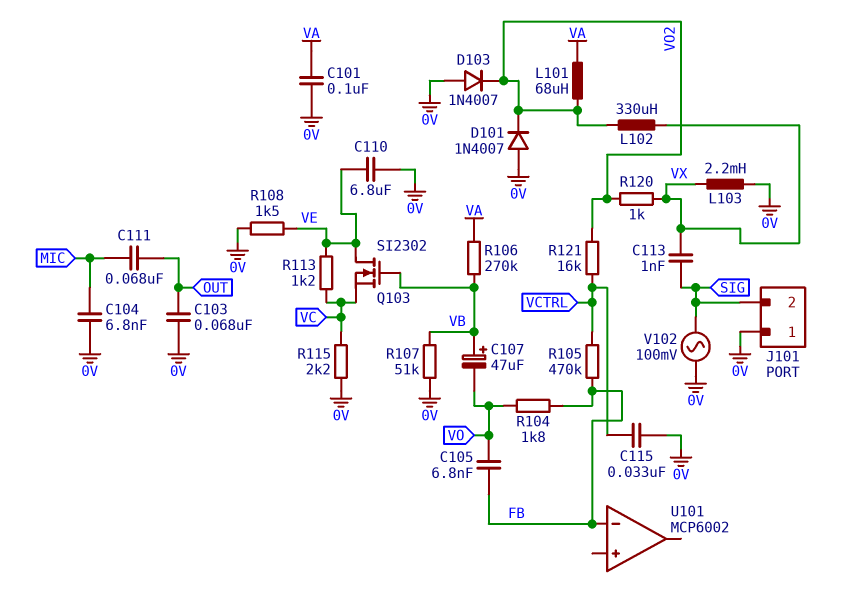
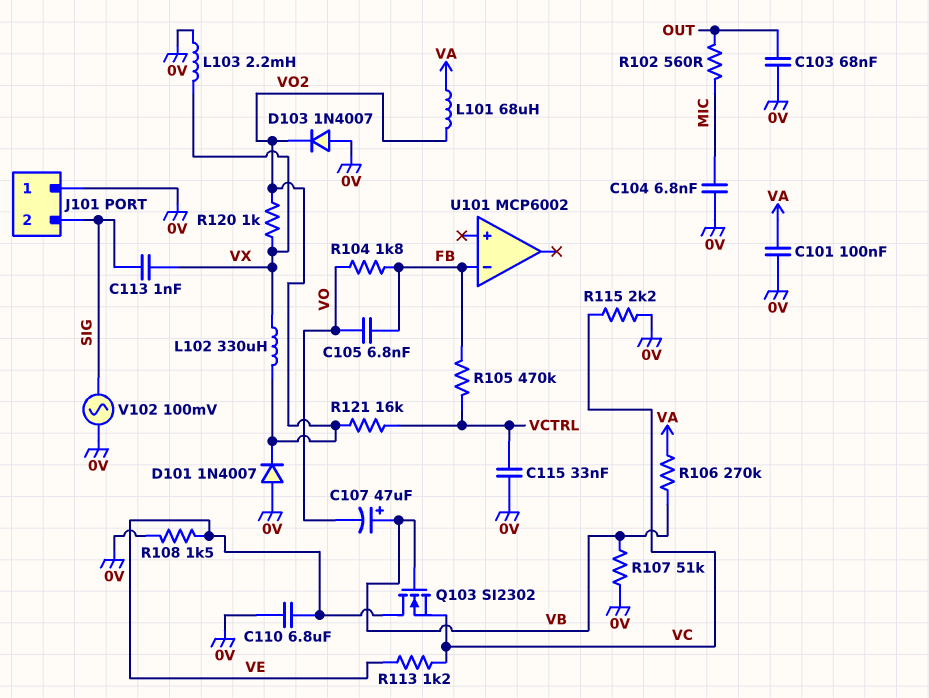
C111: 68nF (MIC, OUT) -> none
R102: none -> 560 (MIC, OUT)

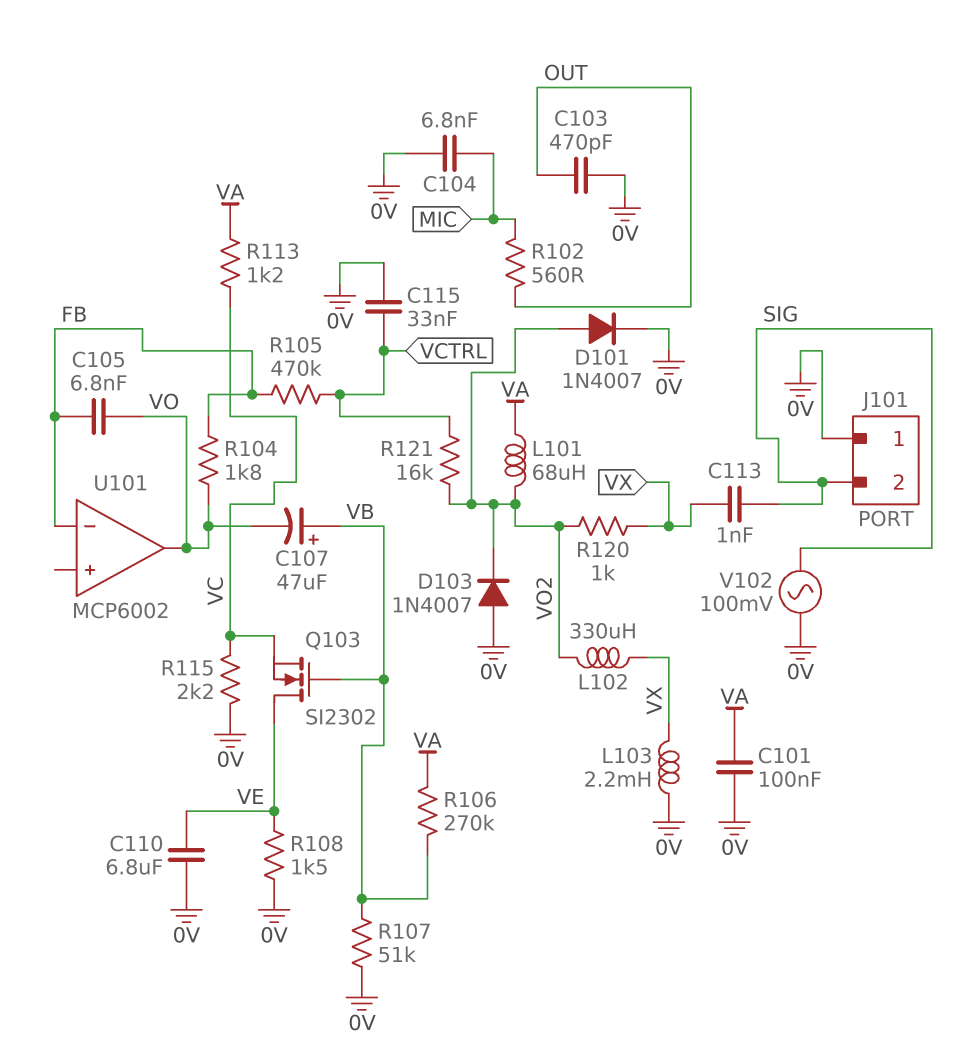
C103: 68nF (0V, OUT) -> 470pF (0V, OUT)
D101: diode 1N4007 (A 0V, K VO2) -> diode 1N4007 (A VO2, K 0V)
R113: 1.2k (VC, VE) -> 1.2k (VA, VC)
U101 pin out: none -> VO

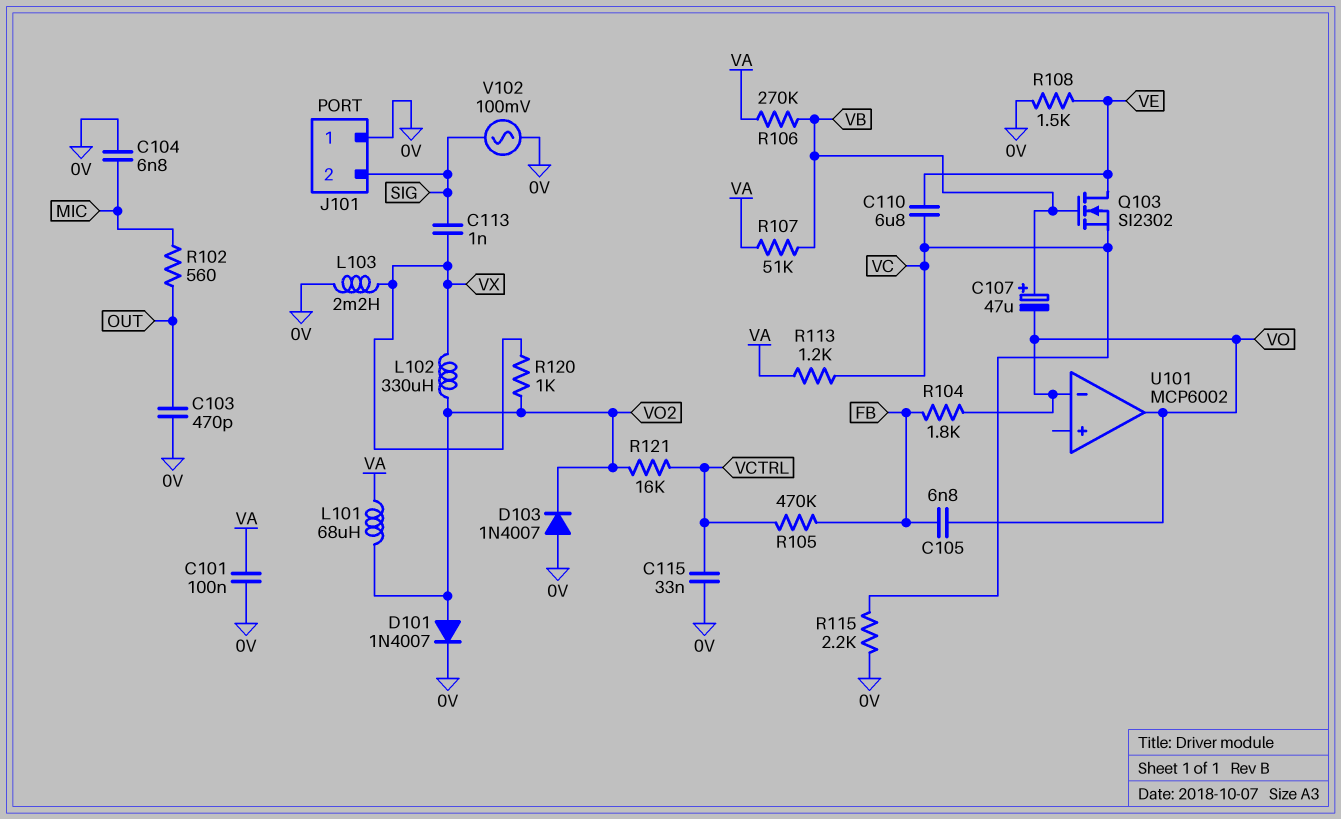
C110: 6.8uF (0V, VE) -> 6.8uF (VC, VE)
R107: 51k (0V, VB) -> 51k (VA, VB)
U101 pin in-: FB -> VO

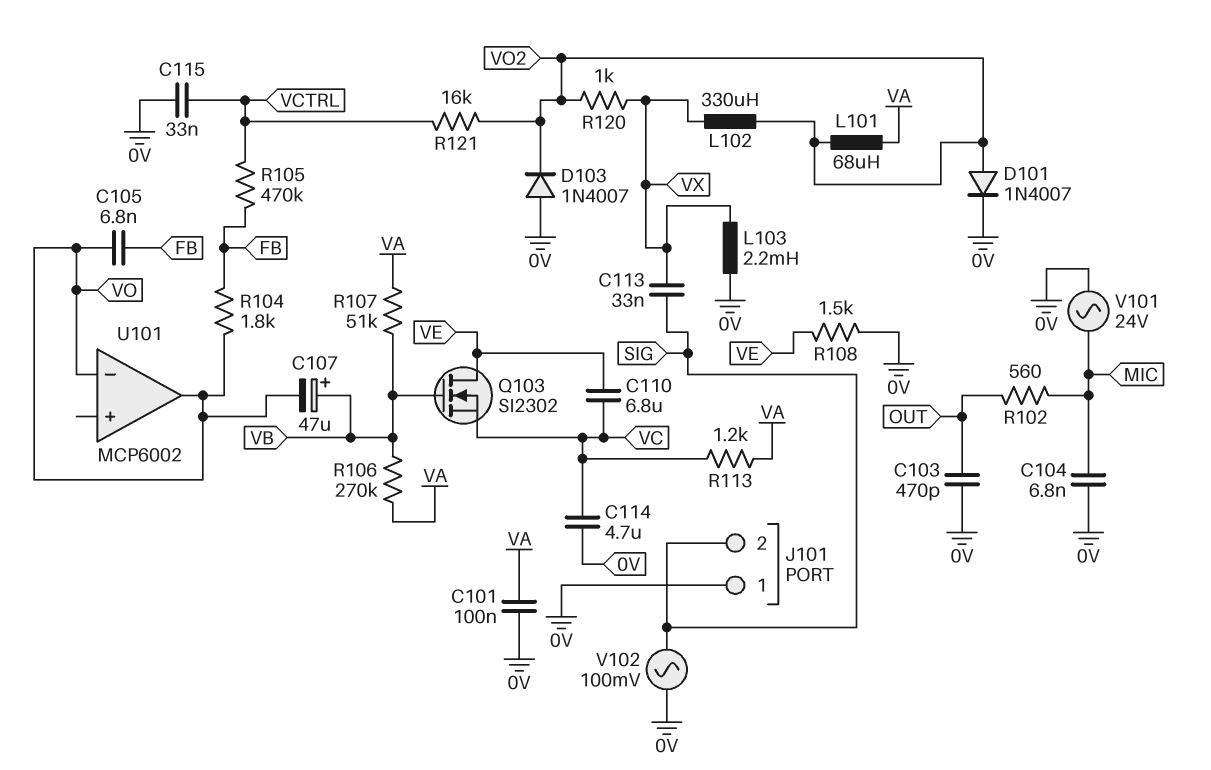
C113: 1nF (SIG, VX) -> 33nF (SIG, VX)
C114: none -> 4.7uF (0V, VC)
R115: 2.2k (0V, VC) -> none
V101: none -> AC 24V (0V, MIC)

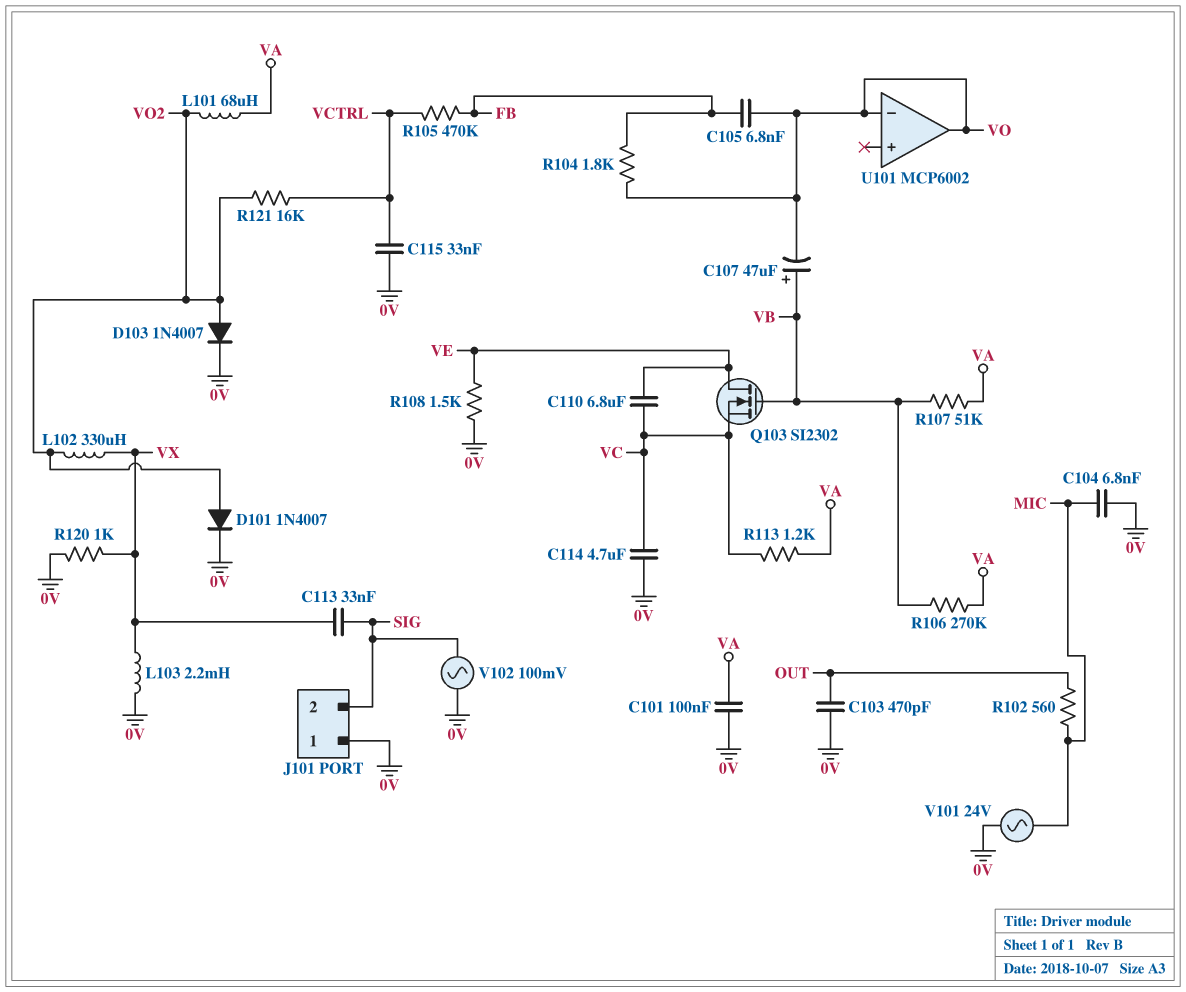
D103: diode 1N4007 (A 0V, K VO2) -> diode 1N4007 (A VO2, K 0V)
R120: 1k (VO2, VX) -> 1k (0V, VX)

